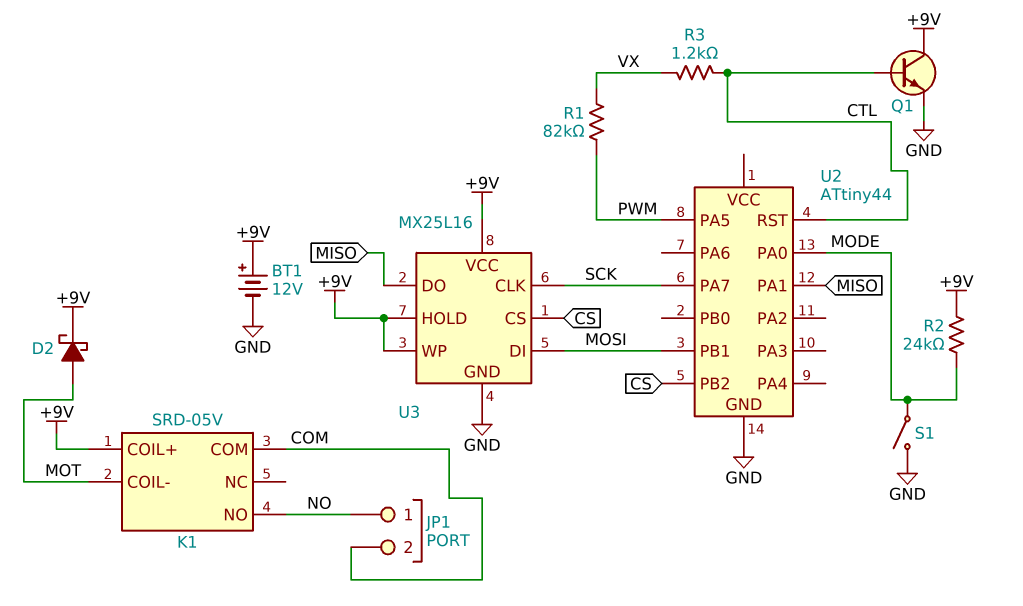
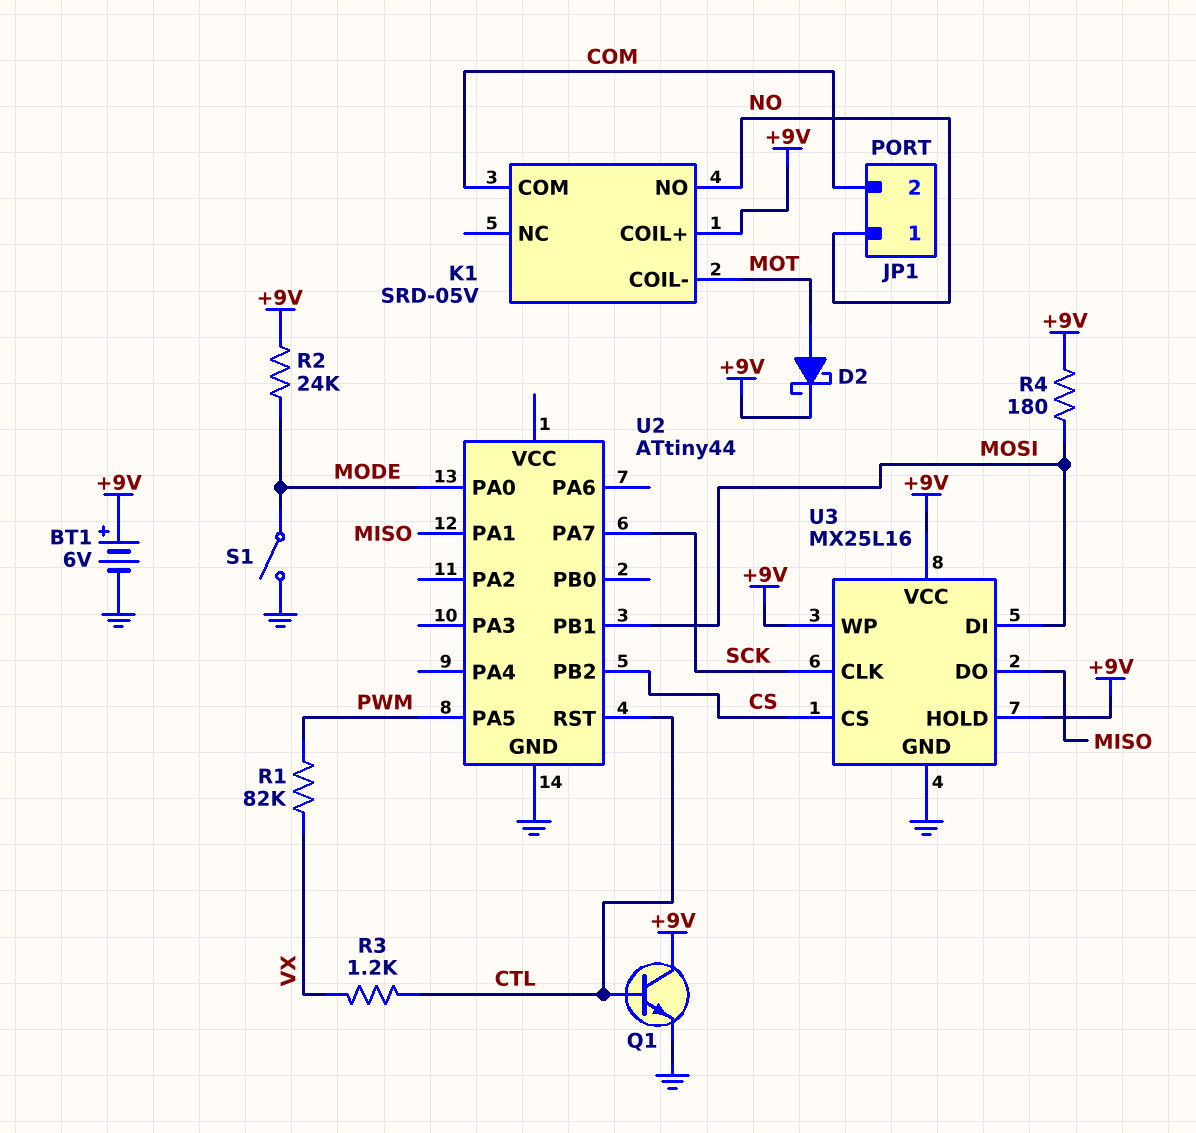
BT1: 12V (plus +9V, minus GND) -> 6V (plus +9V, minus GND)
R4: none -> 180 (+9V, MOSI)

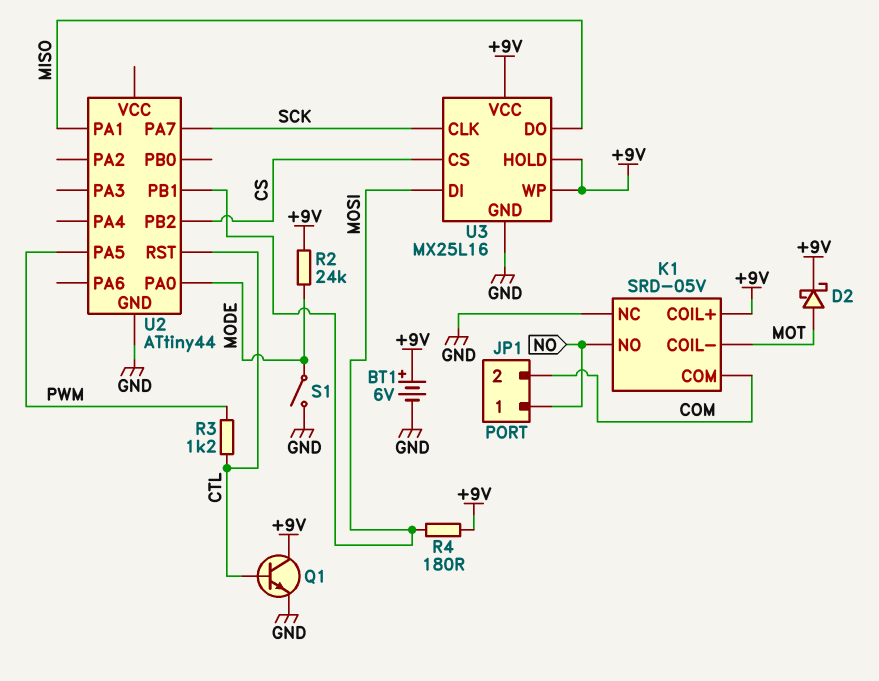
K1 pin NC: none -> GND
R1: 82k (PWM, VX) -> none
R3: 1.2k (CTL, VX) -> 1.2k (CTL, PWM)

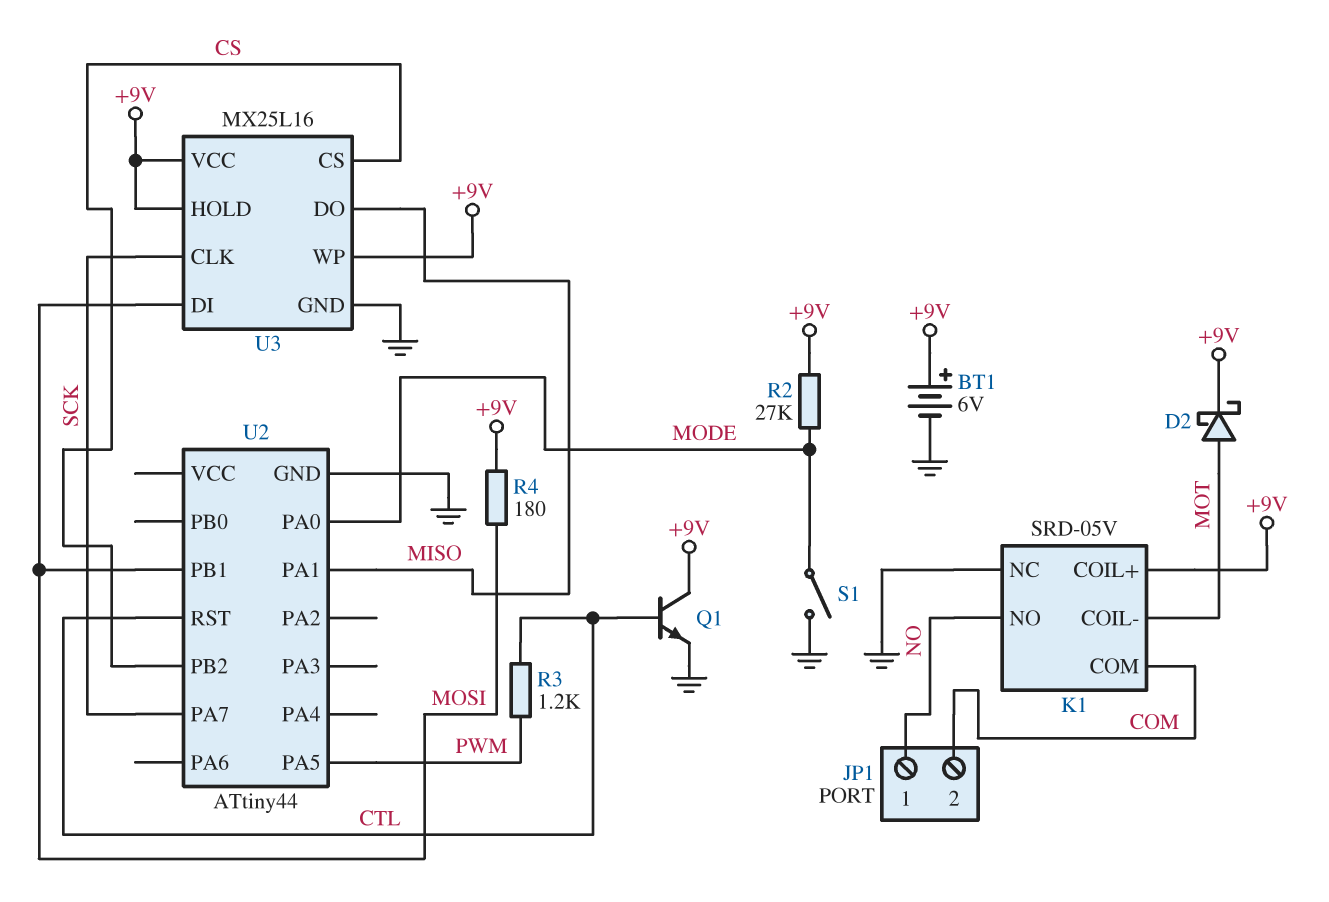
R2: 24k (+9V, MODE) -> 27k (+9V, MODE)

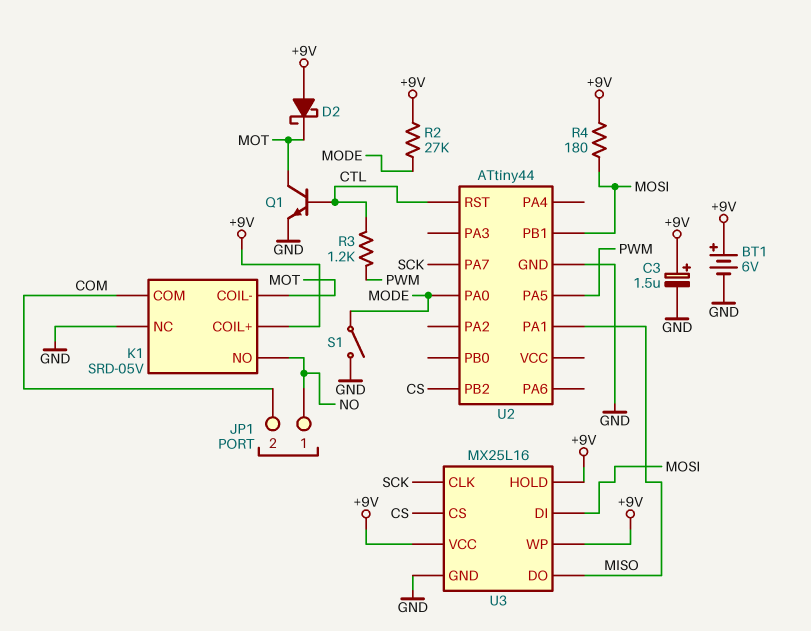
C3: none -> 1.5uF (plus +9V, minus GND)
D2: schottky (A MOT, K +9V) -> schottky (A +9V, K MOT)
Q1: NPN (B CTL, C +9V, E GND) -> NPN (B CTL, C MOT, E GND)

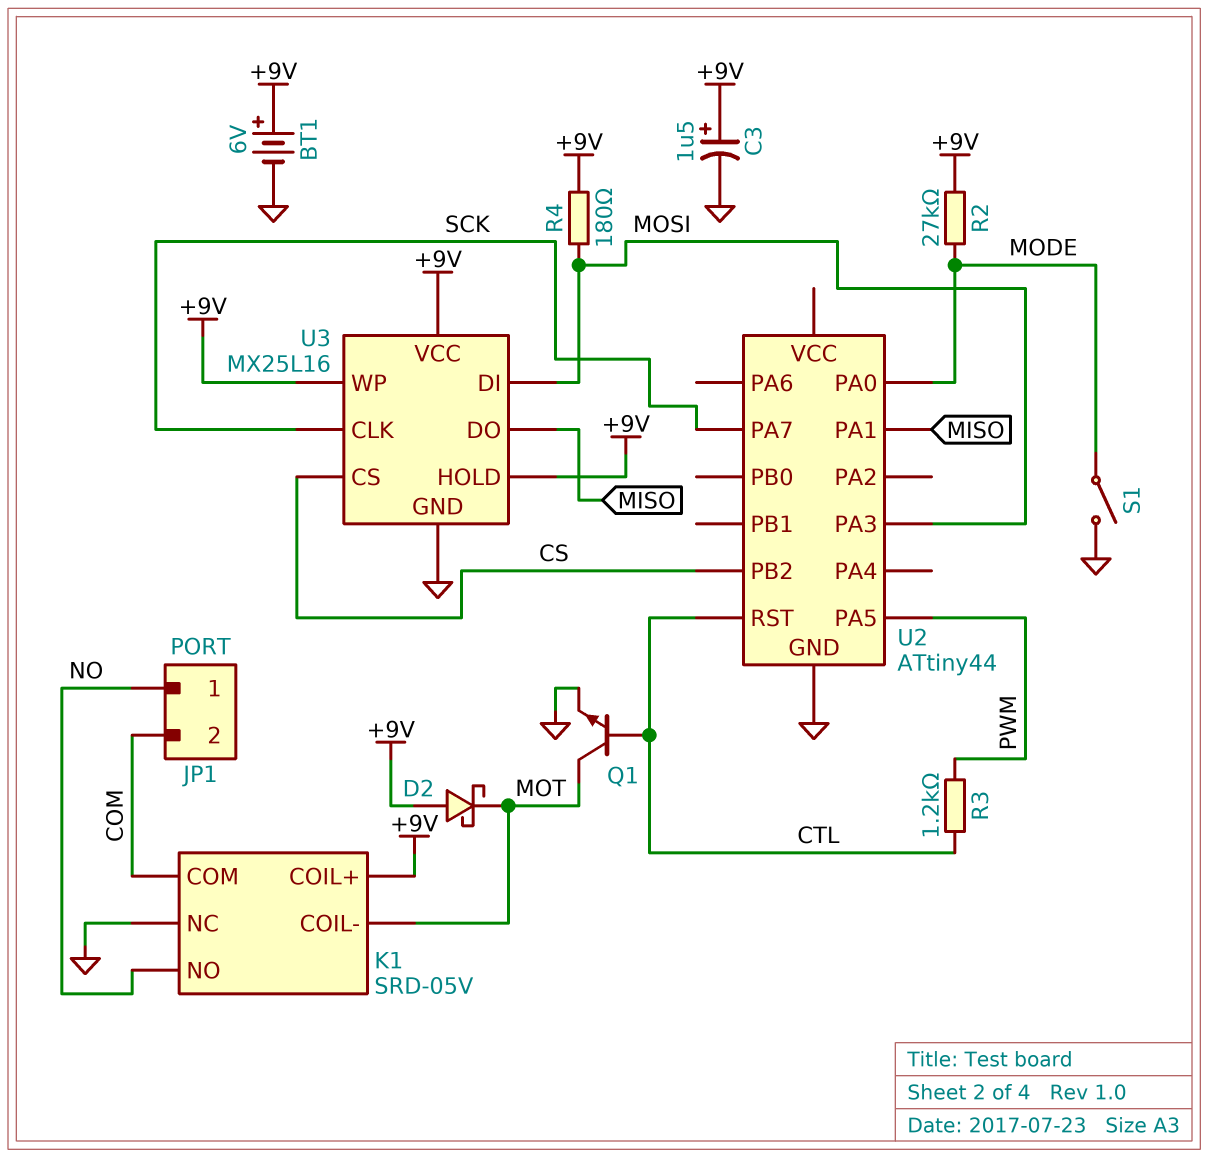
U2 pin PA3: none -> MOSI
U2 pin PB1: MOSI -> none

